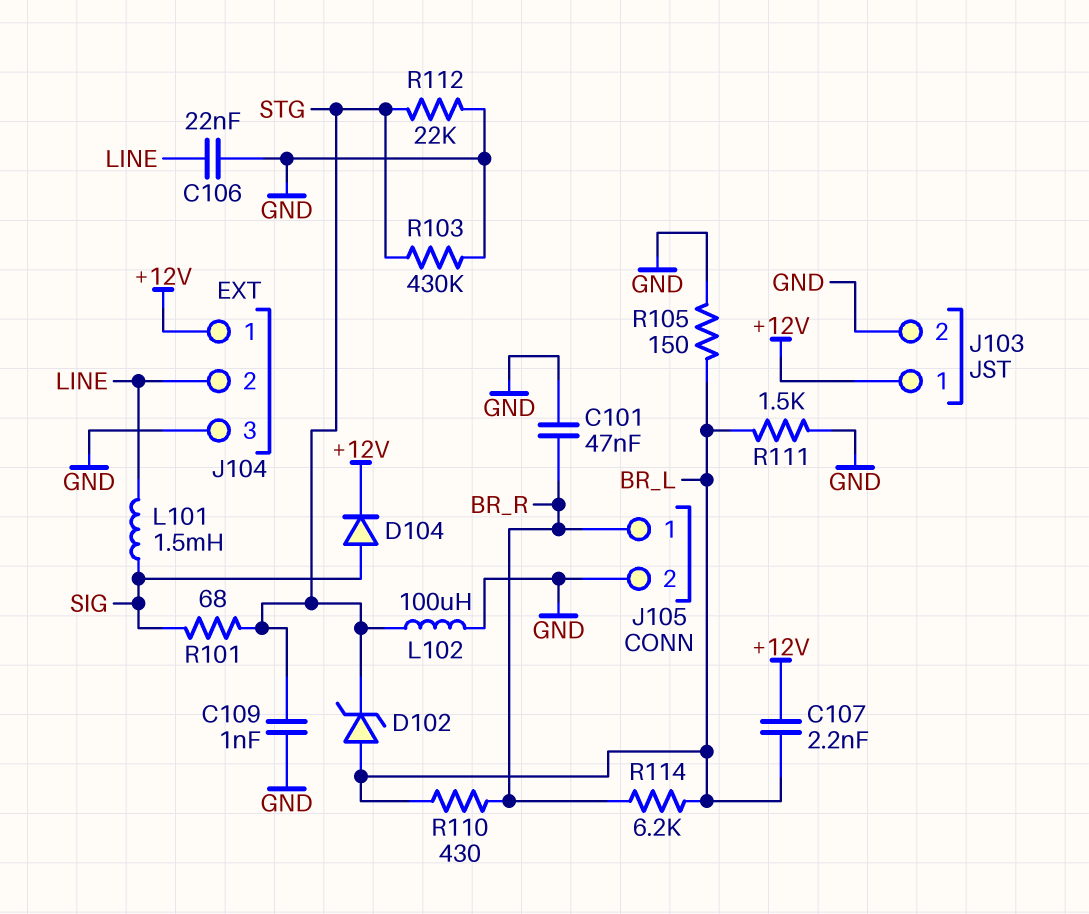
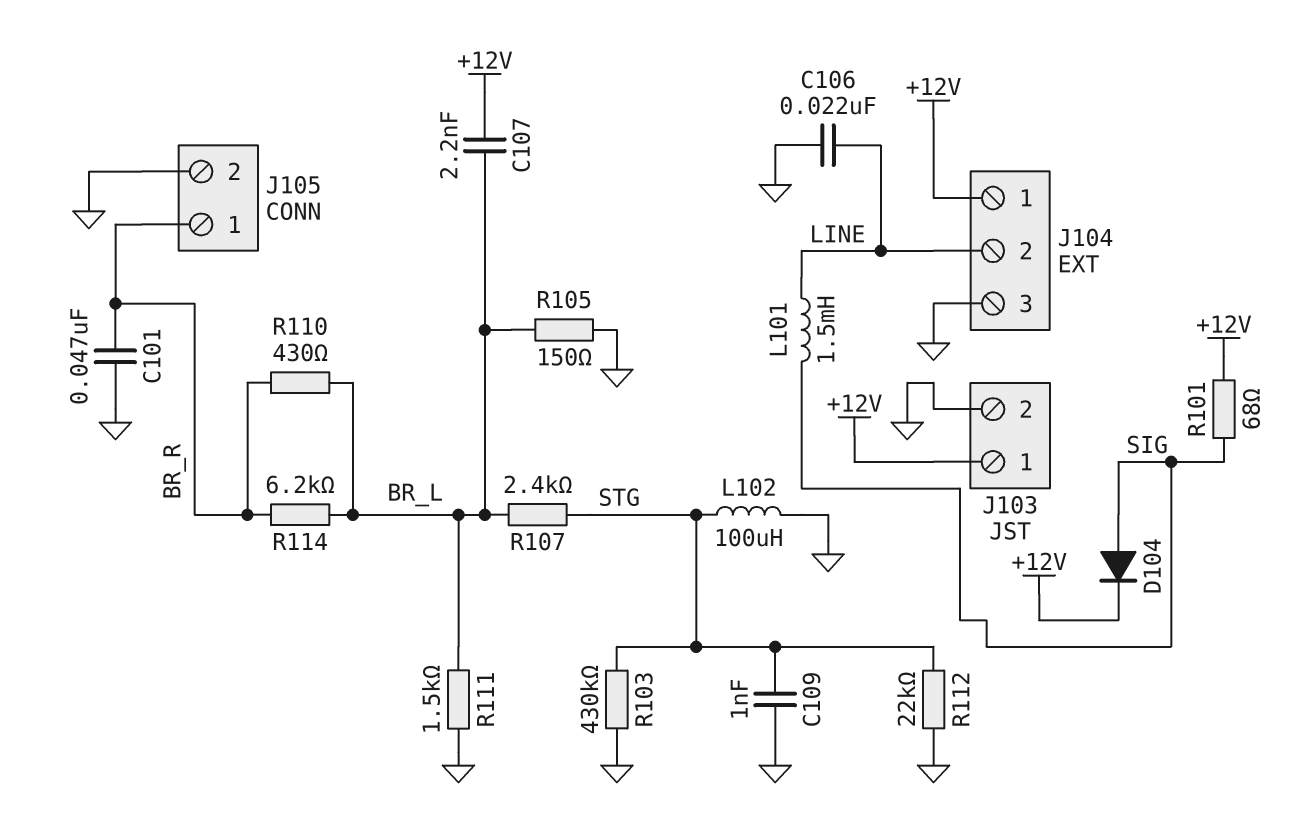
D102: zener (A BR_L, K STG) -> none
R101: 68 (SIG, STG) -> 68 (+12V, SIG)
R107: none -> 2.4k (BR_L, STG)

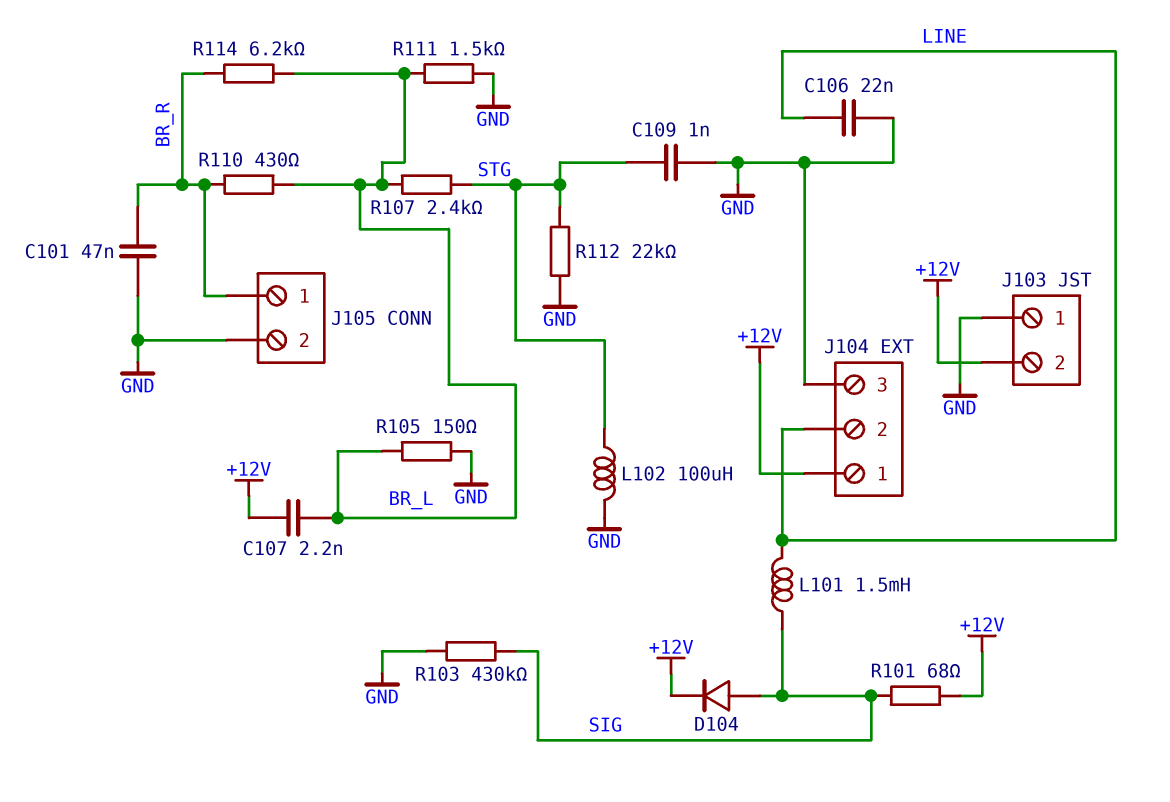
J103 pin 1: +12V -> GND
J103 pin 2: GND -> +12V
R103: 430k (GND, STG) -> 430k (GND, SIG)

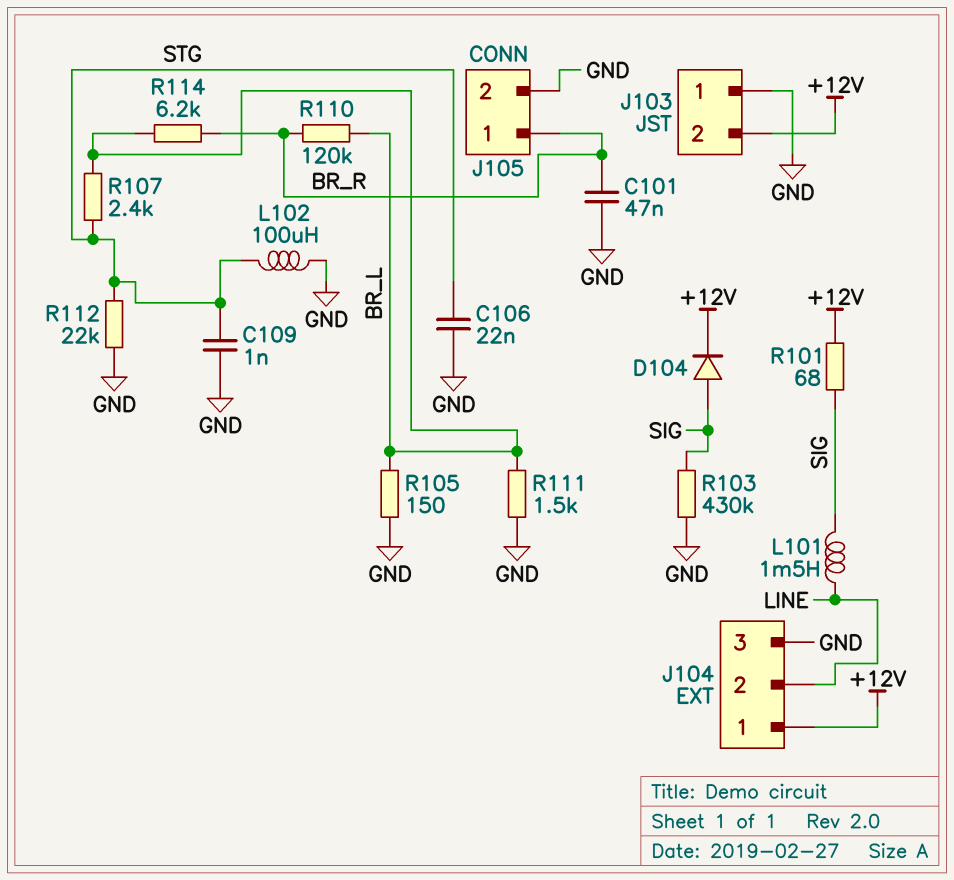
C106: 22nF (GND, LINE) -> 22nF (GND, STG)
C107: 2.2nF (+12V, BR_L) -> none
R110: 430 (BR_L, BR_R) -> 120k (BR_L, BR_R)

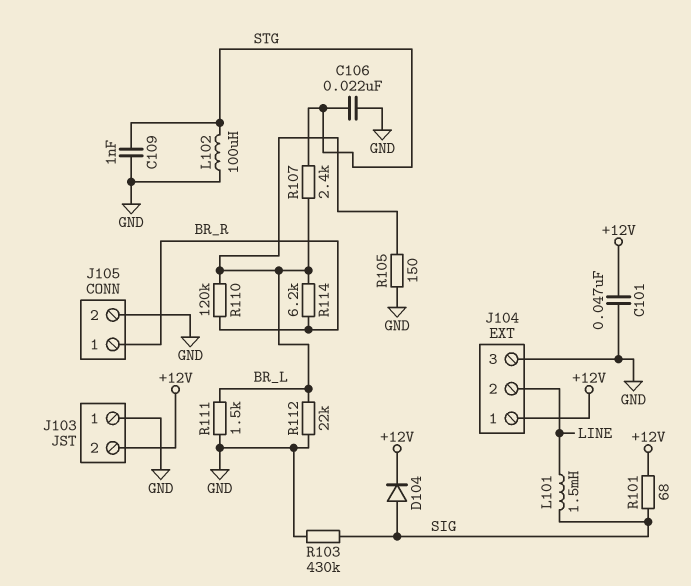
C101: 47nF (BR_R, GND) -> 47nF (+12V, GND)
R112: 22k (GND, STG) -> 22k (BR_L, GND)

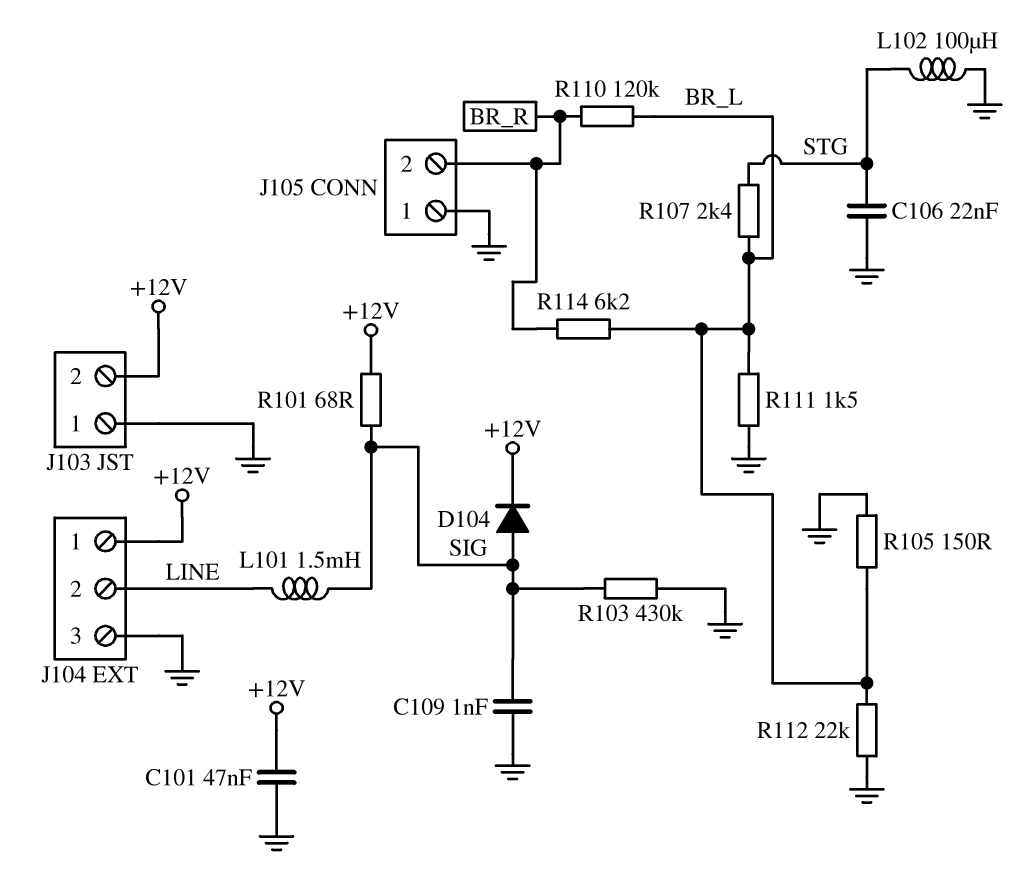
C109: 1nF (GND, STG) -> 1nF (GND, SIG)
J105 pin 1: BR_R -> GND
J105 pin 2: GND -> BR_R

